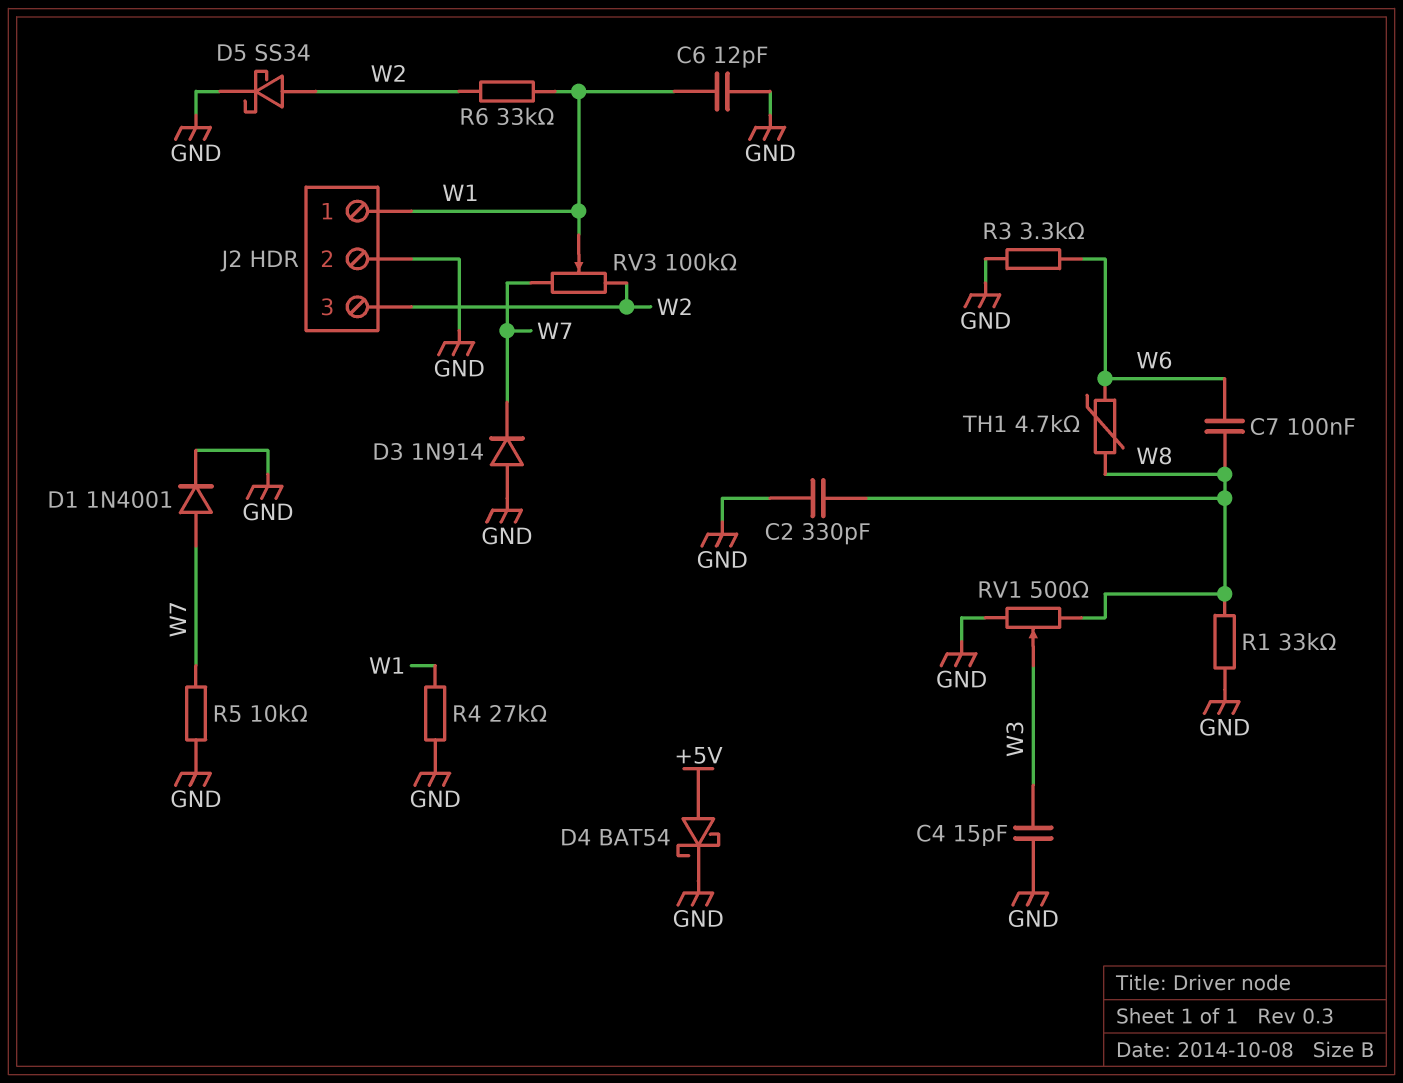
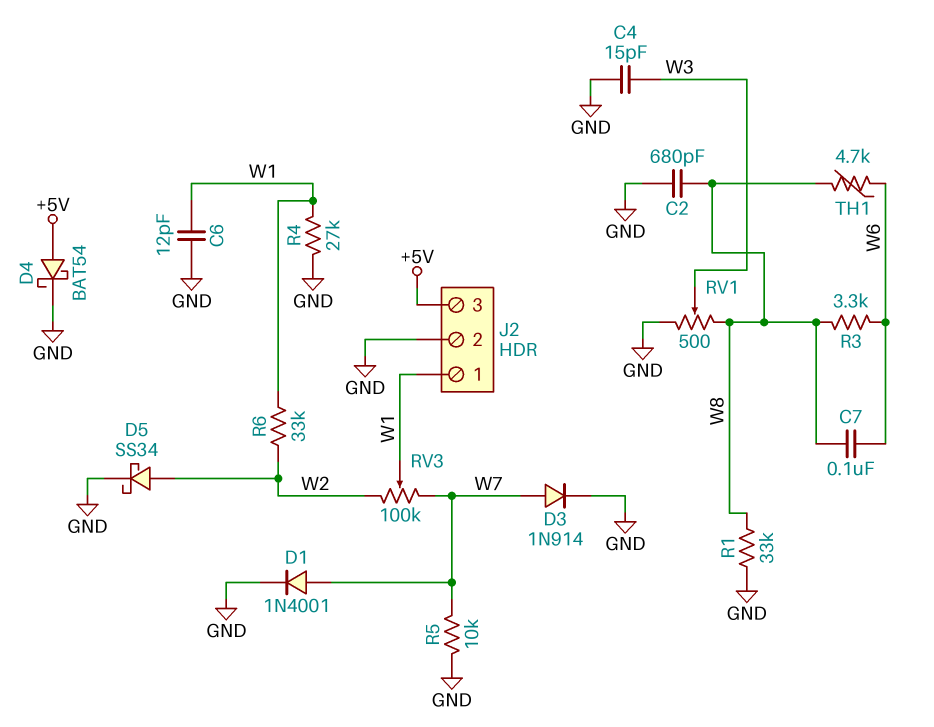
C2: 330pF (GND, W8) -> 680pF (GND, W8)
D3: diode 1N914 (A GND, K W7) -> diode 1N914 (A W7, K GND)
J2 pin 3: W2 -> +5V
R3: 3.3k (GND, W6) -> 3.3k (W6, W8)

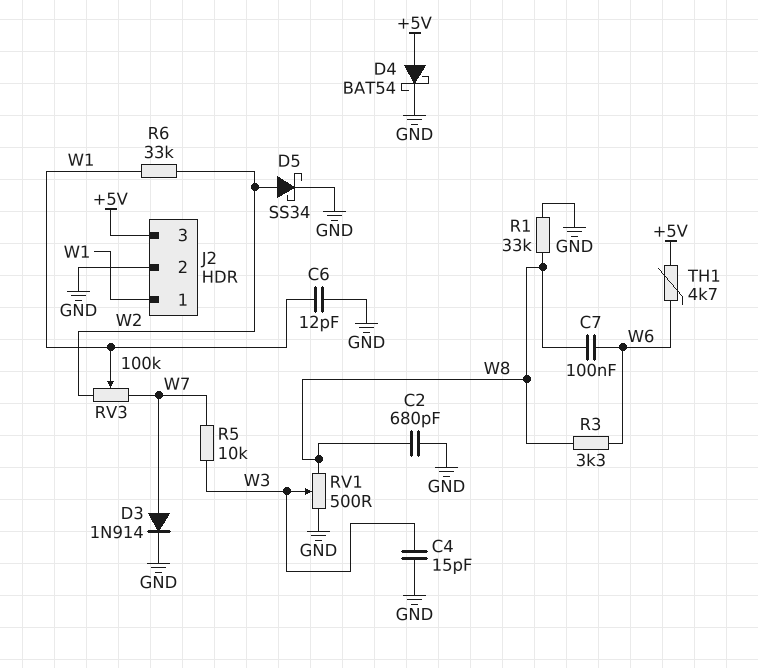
D1: diode 1N4001 (A W7, K GND) -> none
R4: 27k (GND, W1) -> none
R5: 10k (GND, W7) -> 10k (W3, W7)
TH1: 4.7k (W6, W8) -> 4.7k (+5V, W6)

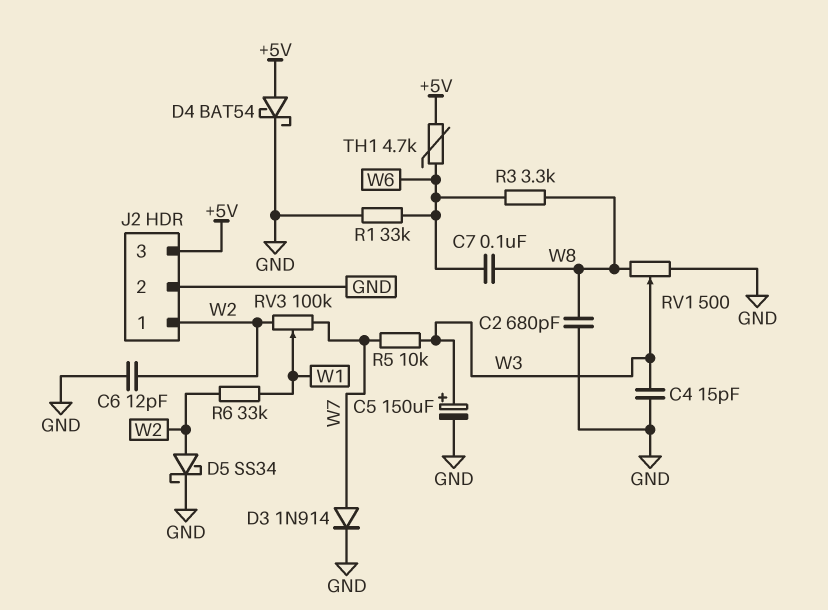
C5: none -> 150uF (plus W3, minus GND)
C6: 12pF (GND, W1) -> 12pF (GND, W2)
J2 pin 1: W1 -> W2
R1: 33k (GND, W8) -> 33k (GND, W6)

